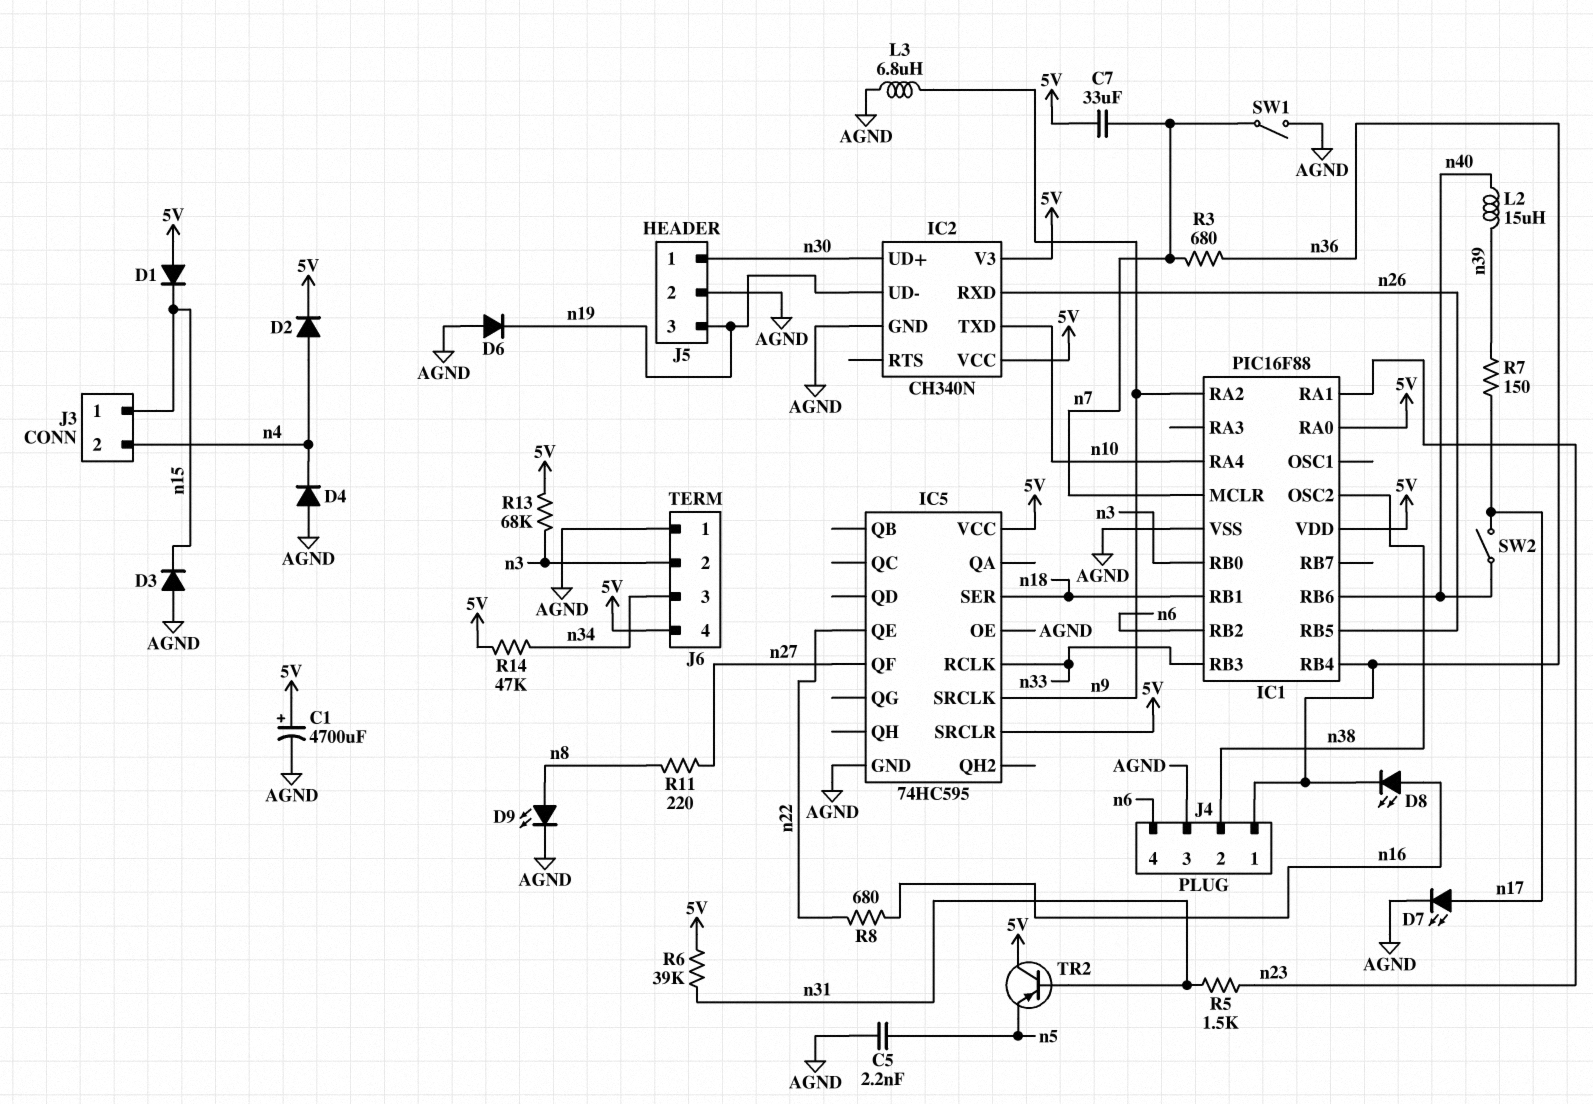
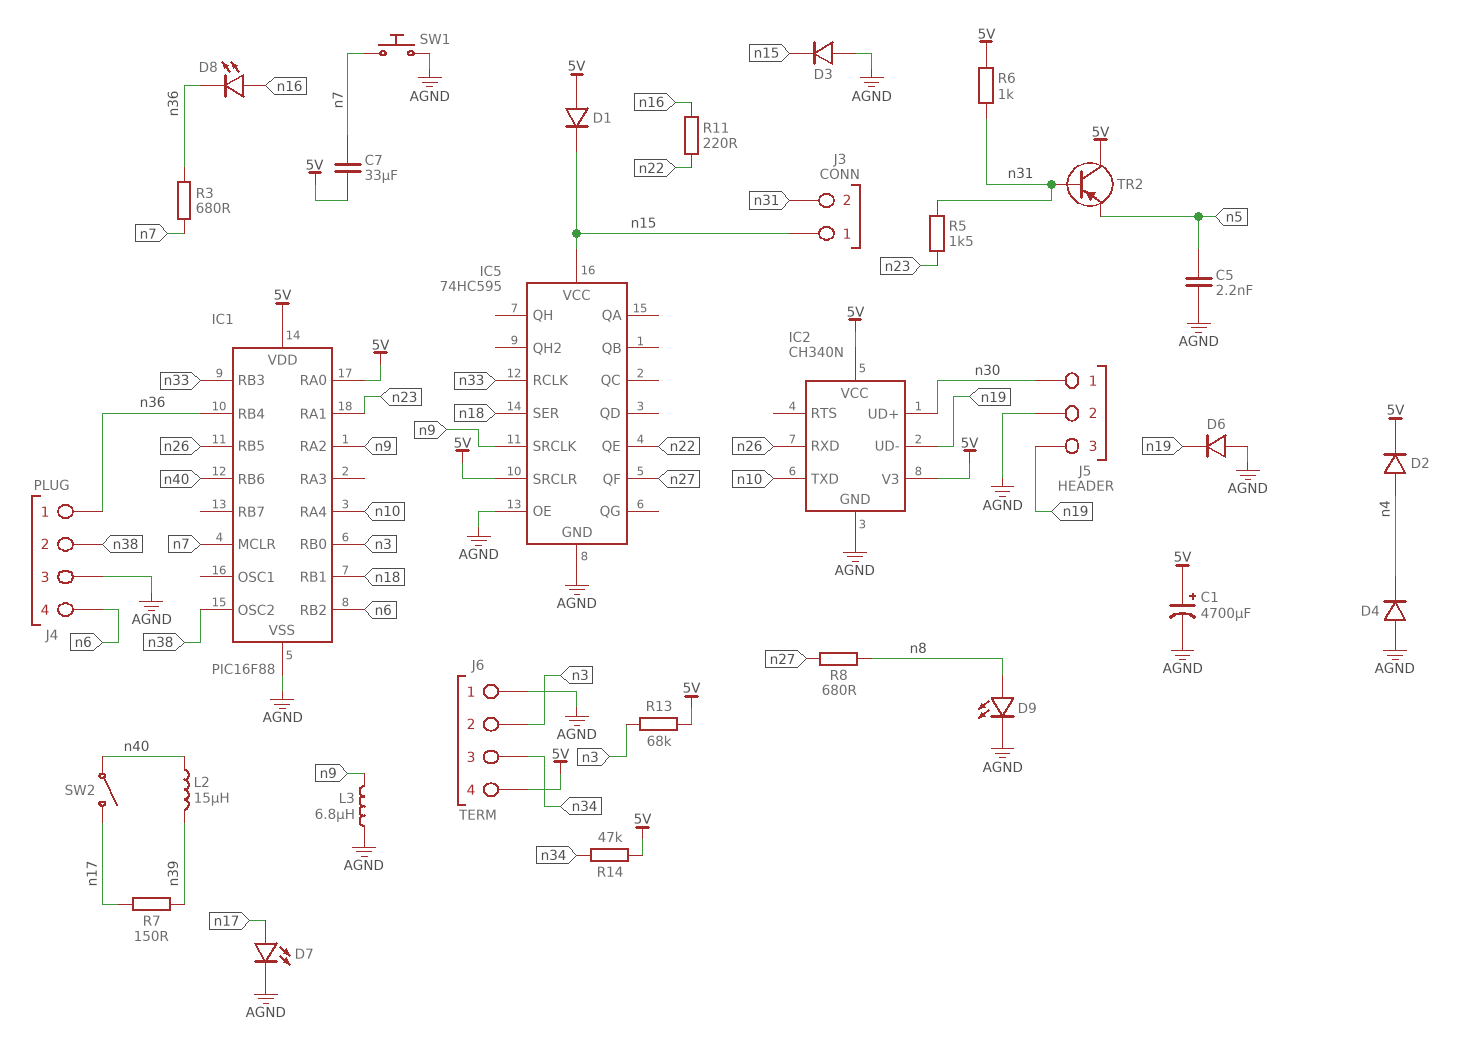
IC5 pin VCC: 5V -> n15
J3 pin 2: n4 -> n31
R6: 39k (5V, n31) -> 1k (5V, n31)
R8: 680 (n16, n22) -> 680 (n8, n27)
R11: 220 (n8, n27) -> 220 (n16, n22)
SW1: switch (AGND, n7) -> button (AGND, n7)

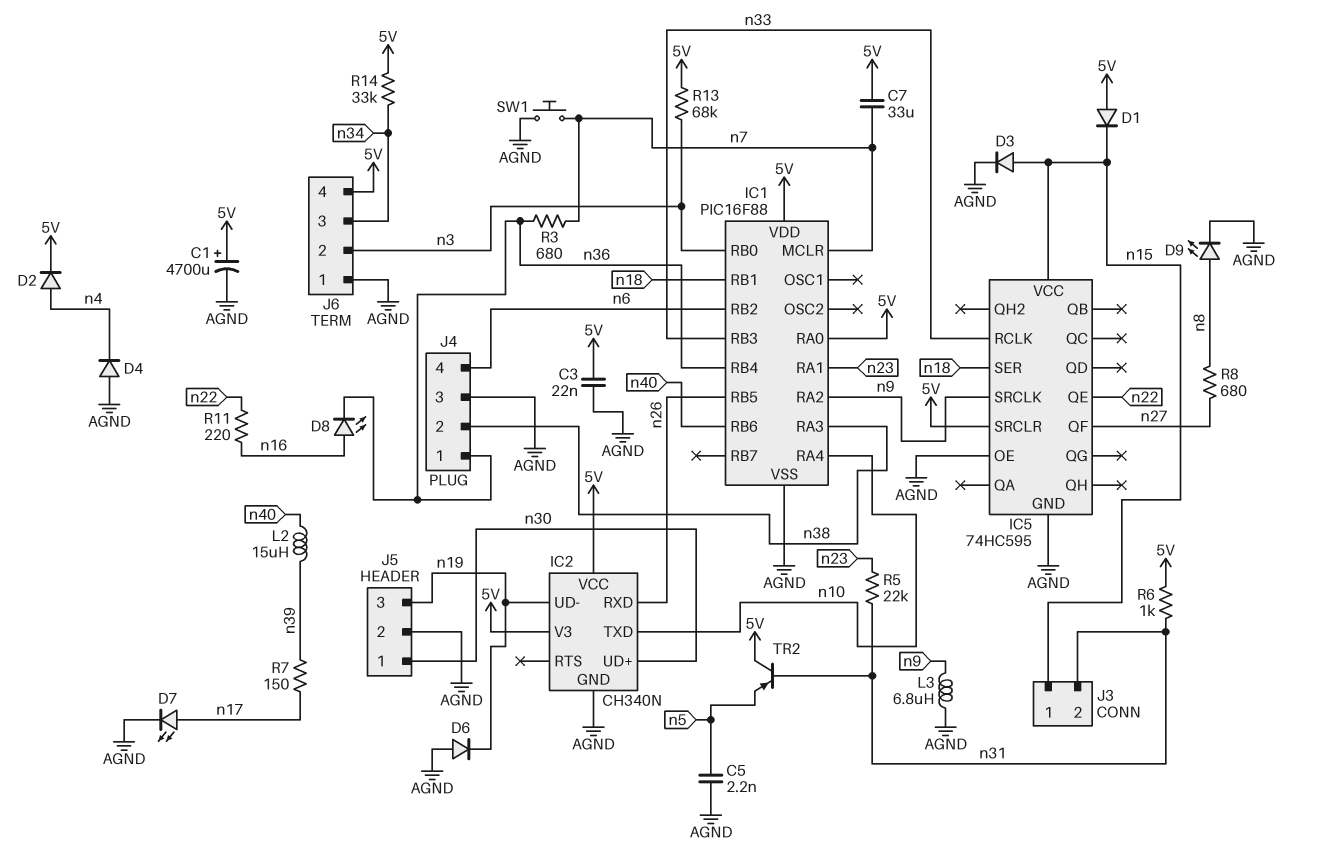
C3: none -> 22nF (5V, AGND)
D3: diode (A AGND, K n15) -> diode (A n15, K AGND)
IC1 pin OSC2: n38 -> none
IC1 pin RA3: none -> n38
R5: 1.5k (n23, n31) -> 22k (n23, n31)
R14: 47k (5V, n34) -> 33k (5V, n34)
SW2: switch (n17, n40) -> none

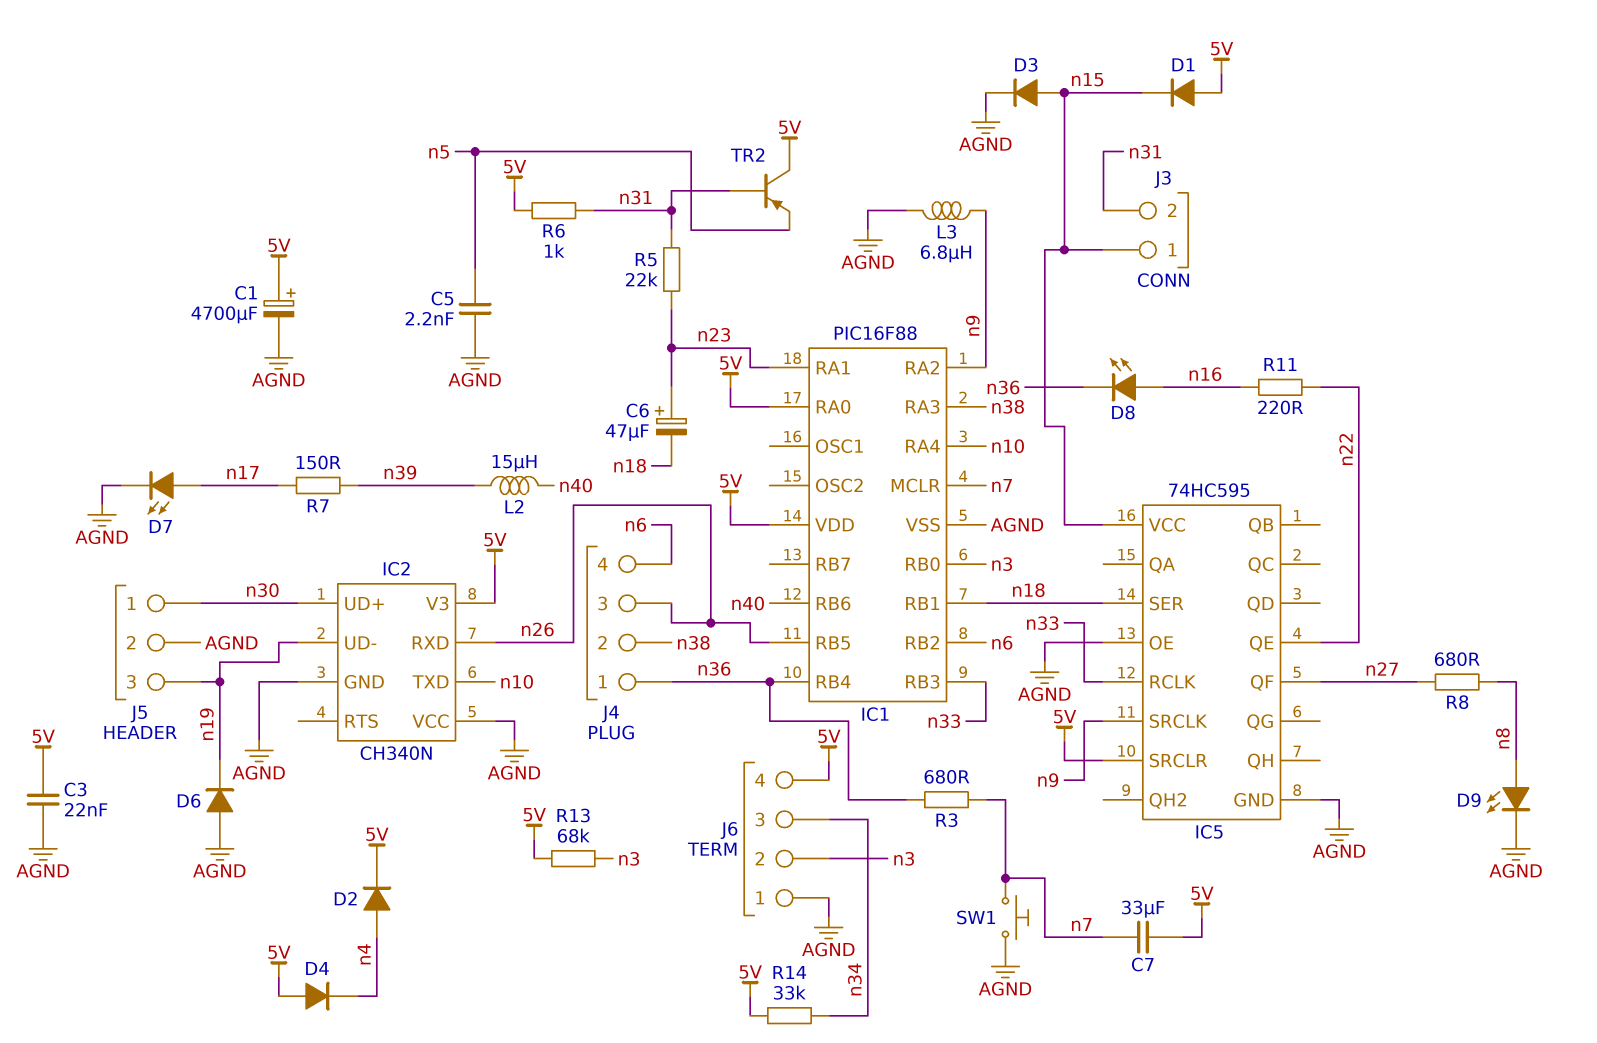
C6: none -> 47uF (plus n23, minus n18)
D4: diode (A AGND, K n4) -> diode (A 5V, K n4)
IC2 pin VCC: 5V -> AGND
J4 pin 3: AGND -> n26

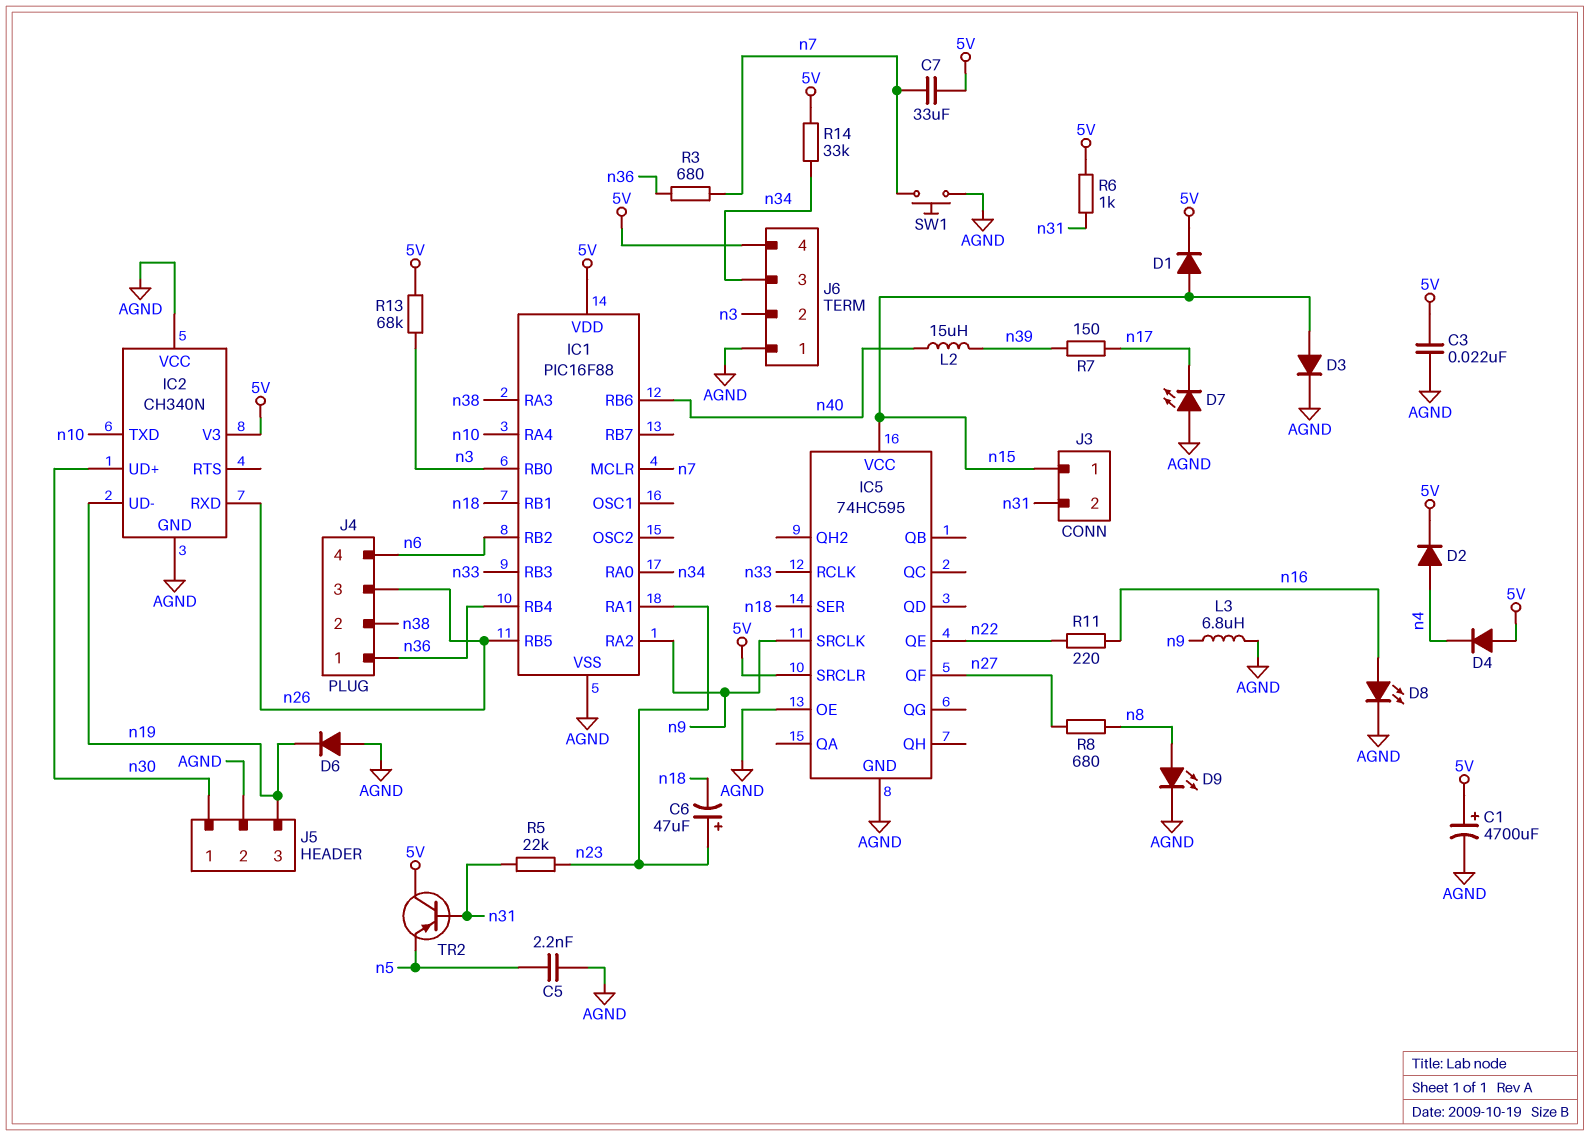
D1: diode (A 5V, K n15) -> diode (A n15, K 5V)
D7: LED (A n17, K AGND) -> LED (A AGND, K n17)
D8: LED (A n16, K n36) -> LED (A n16, K AGND)
IC1 pin RA0: 5V -> n34

